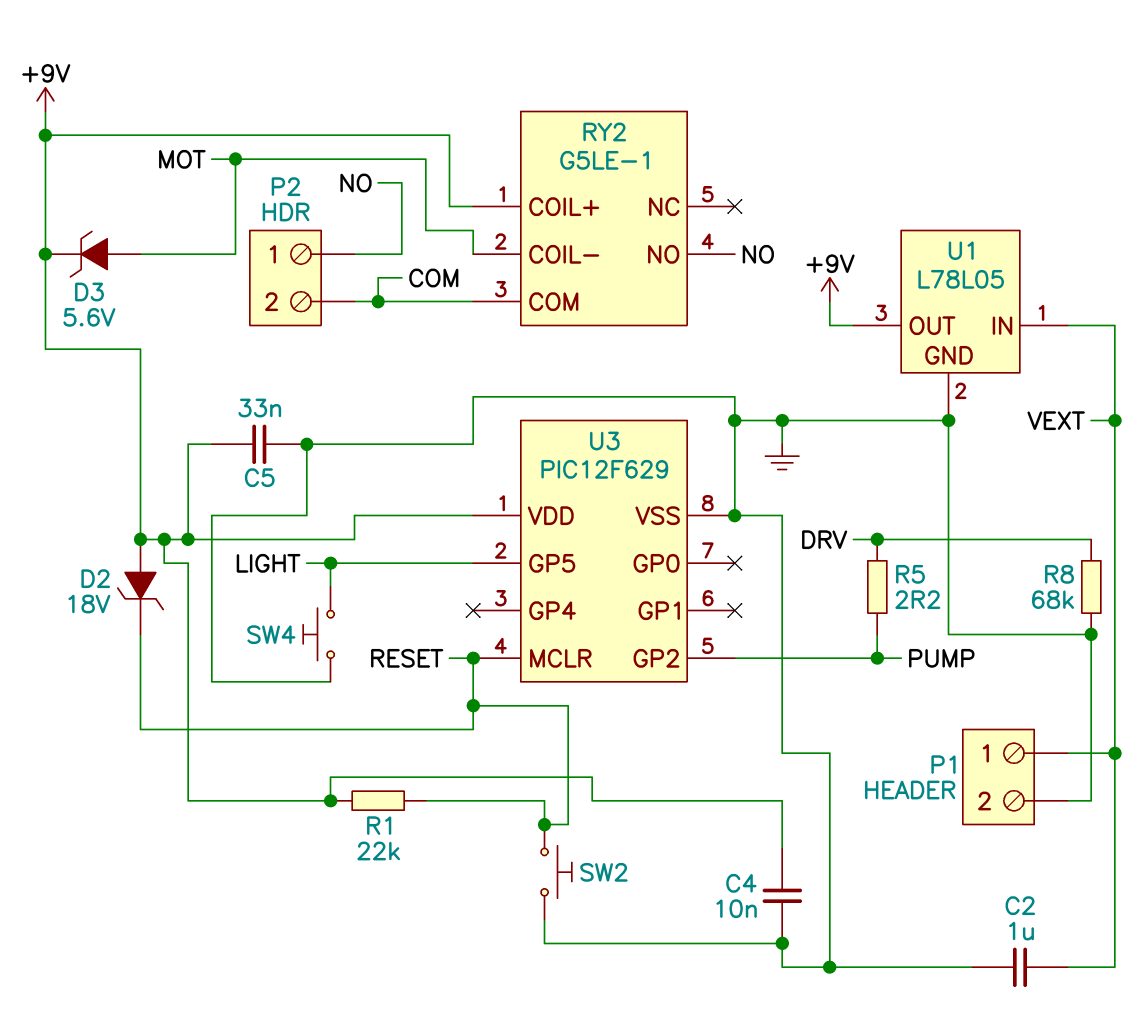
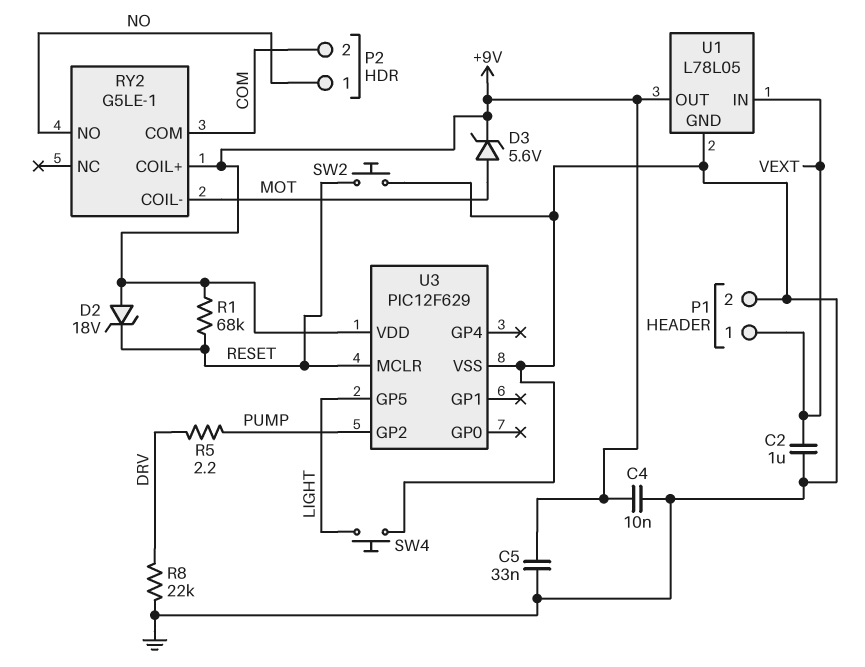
R1: 22k (+9V, RESET) -> 68k (+9V, RESET)
R8: 68k (DRV, GND) -> 22k (DRV, GND)

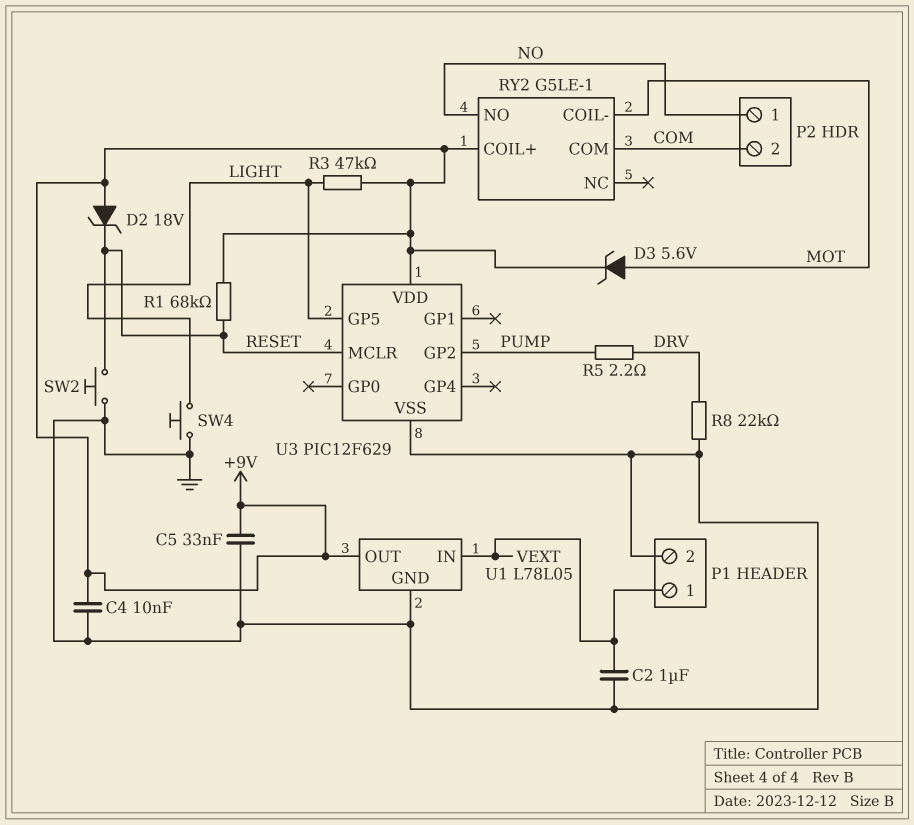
R3: none -> 47k (+9V, LIGHT)

